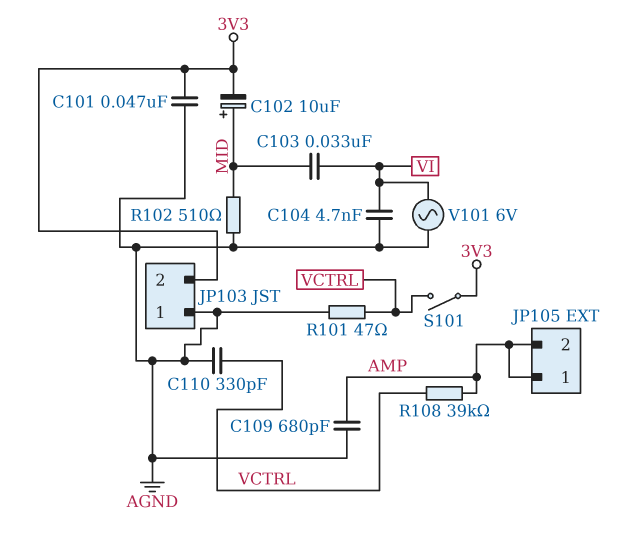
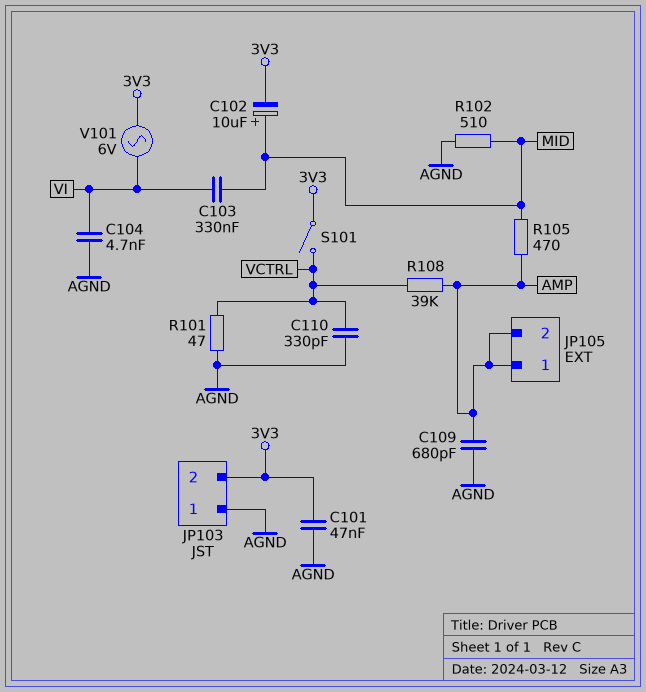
C103: 33nF (MID, VI) -> 330nF (MID, VI)
R105: none -> 470 (AMP, MID)
V101: AC 6V (AGND, VI) -> AC 6V (3V3, VI)

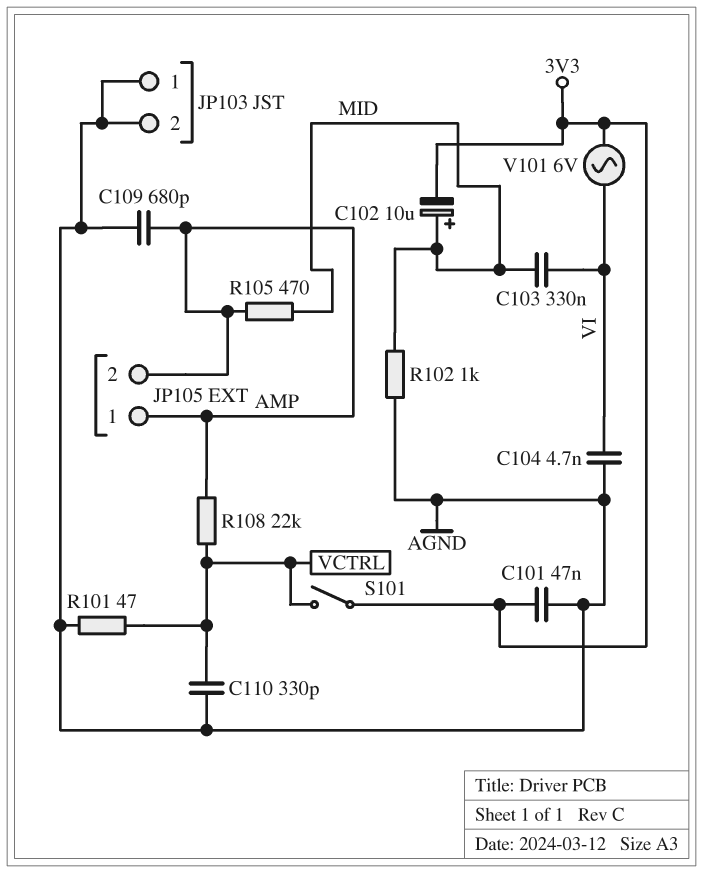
JP103 pin 2: 3V3 -> AGND
R102: 510 (AGND, MID) -> 1k (AGND, MID)
R108: 39k (AMP, VCTRL) -> 22k (AMP, VCTRL)

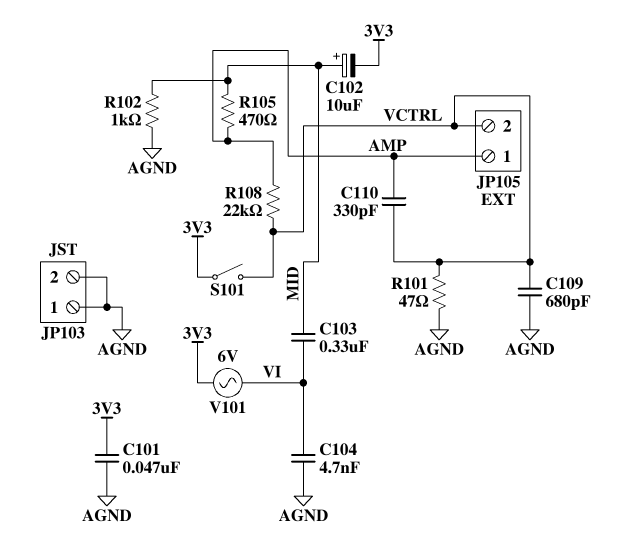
C109: 680pF (AGND, AMP) -> 680pF (AGND, VCTRL)
C110: 330pF (AGND, VCTRL) -> 330pF (AMP, VCTRL)
JP105 pin 2: AMP -> VCTRL

